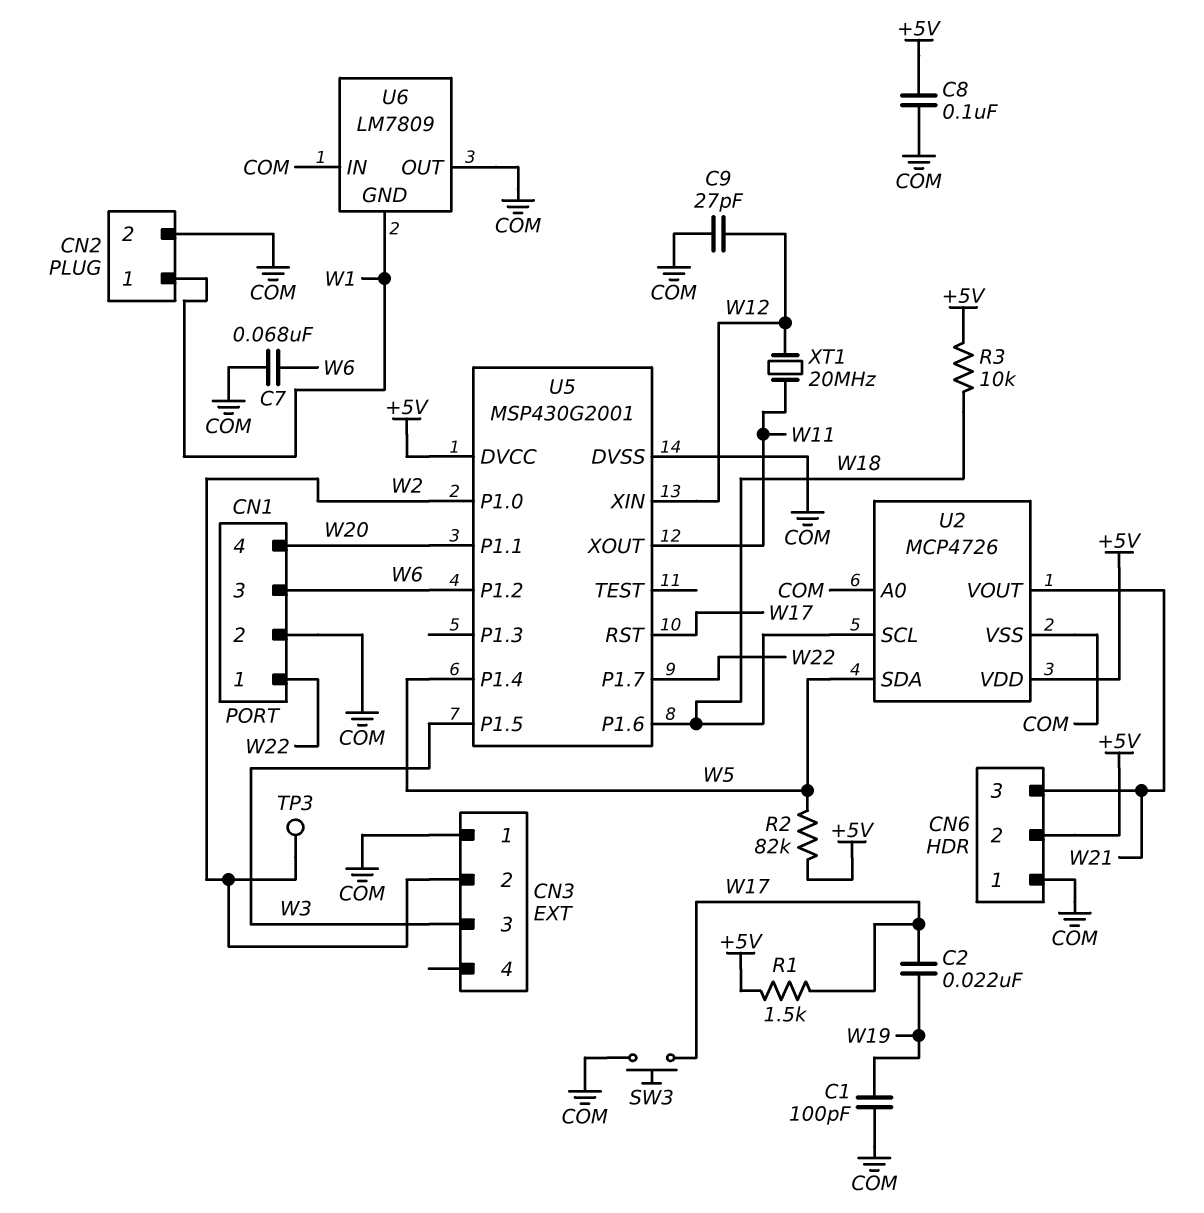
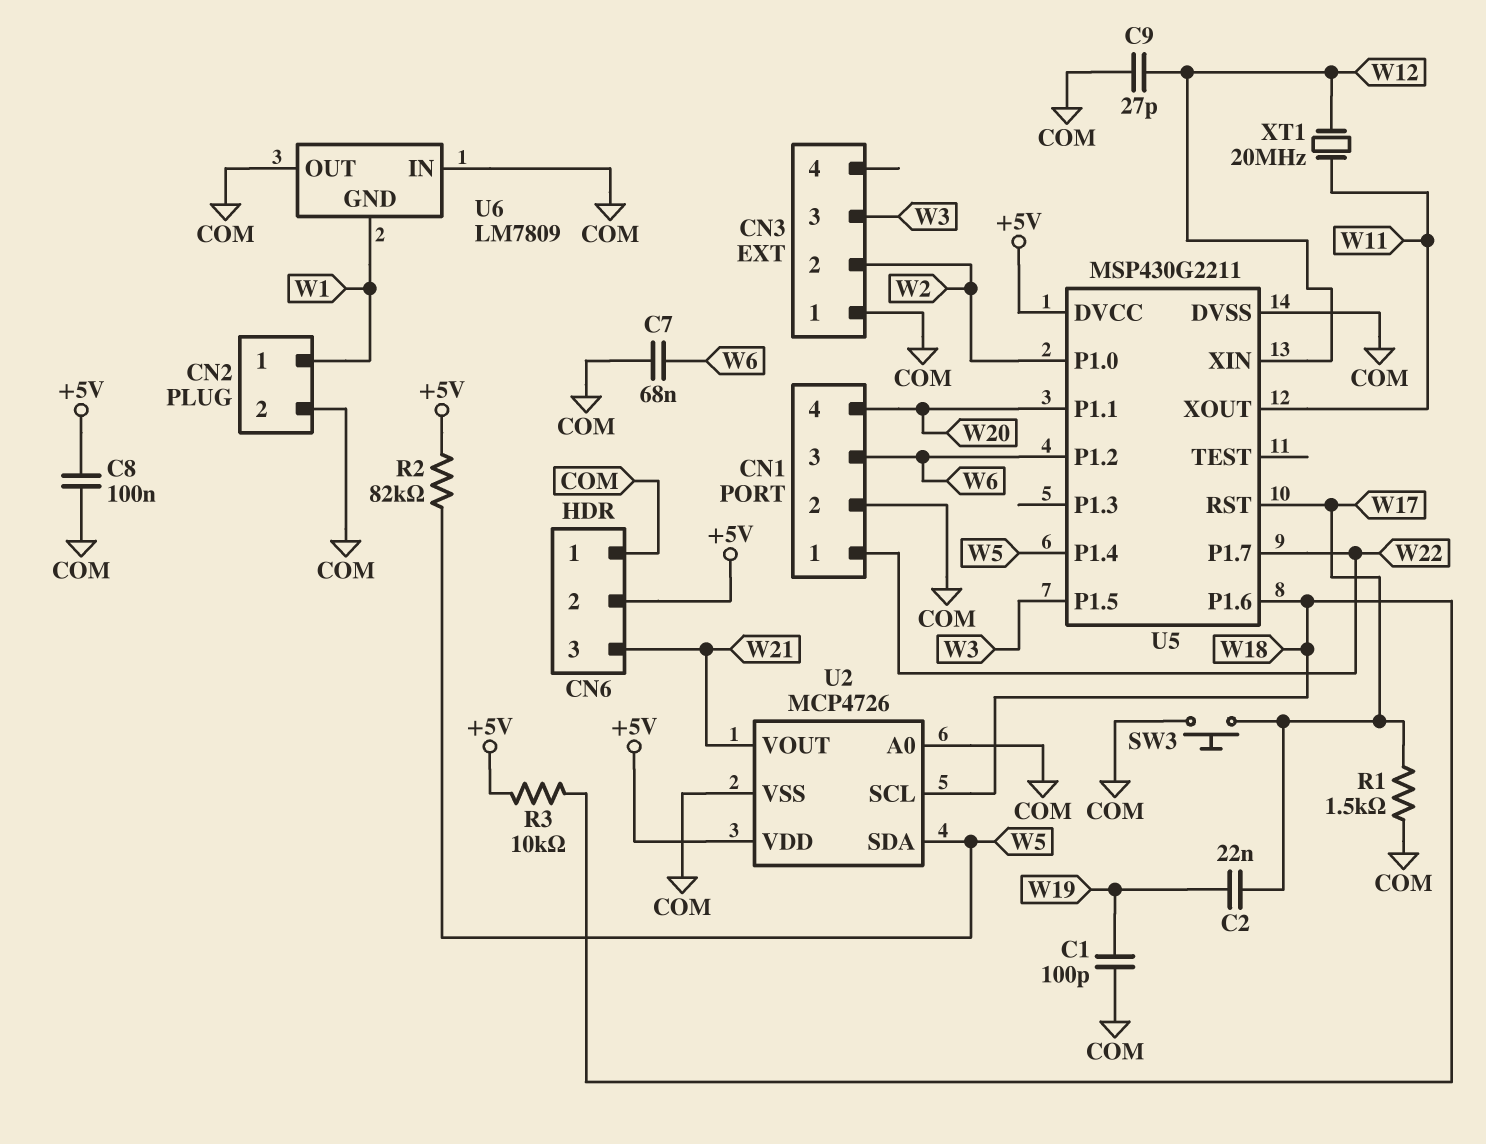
R1: 1.5k (+5V, W17) -> 1.5k (COM, W17)
TP3: test point (W2) -> none
U5: MSP430G2001 -> MSP430G2211

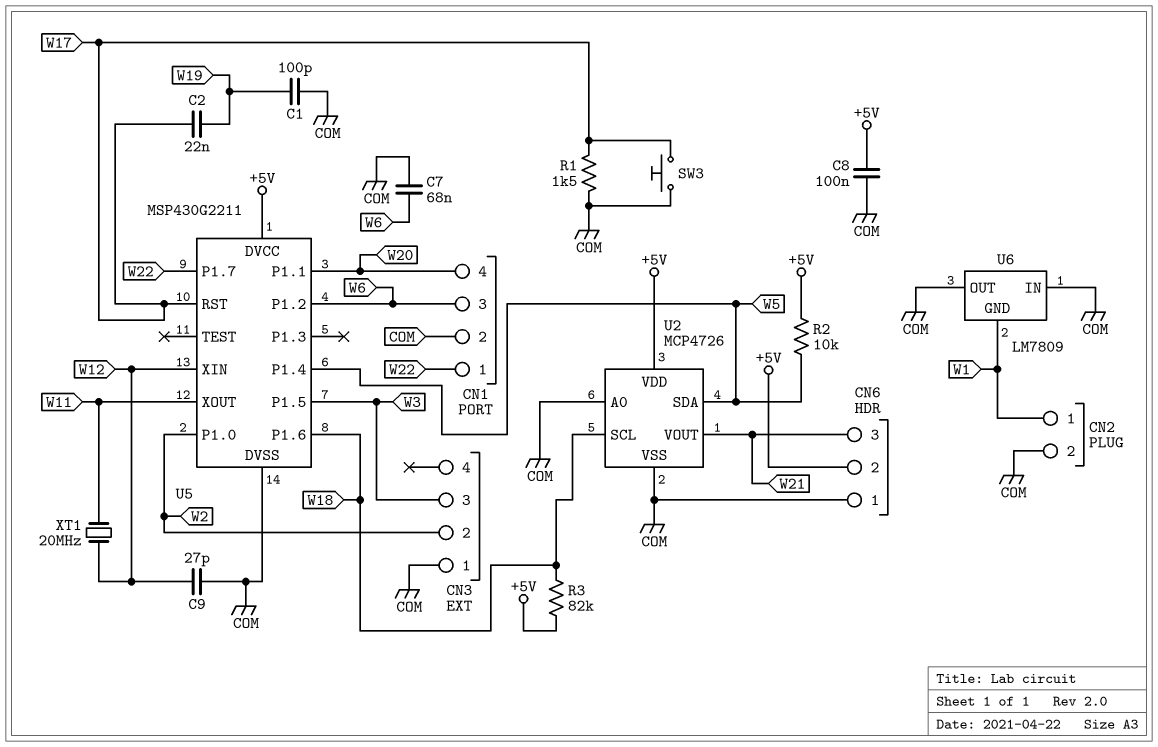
R2: 82k (+5V, W5) -> 10k (+5V, W5)
R3: 10k (+5V, W18) -> 82k (+5V, W18)

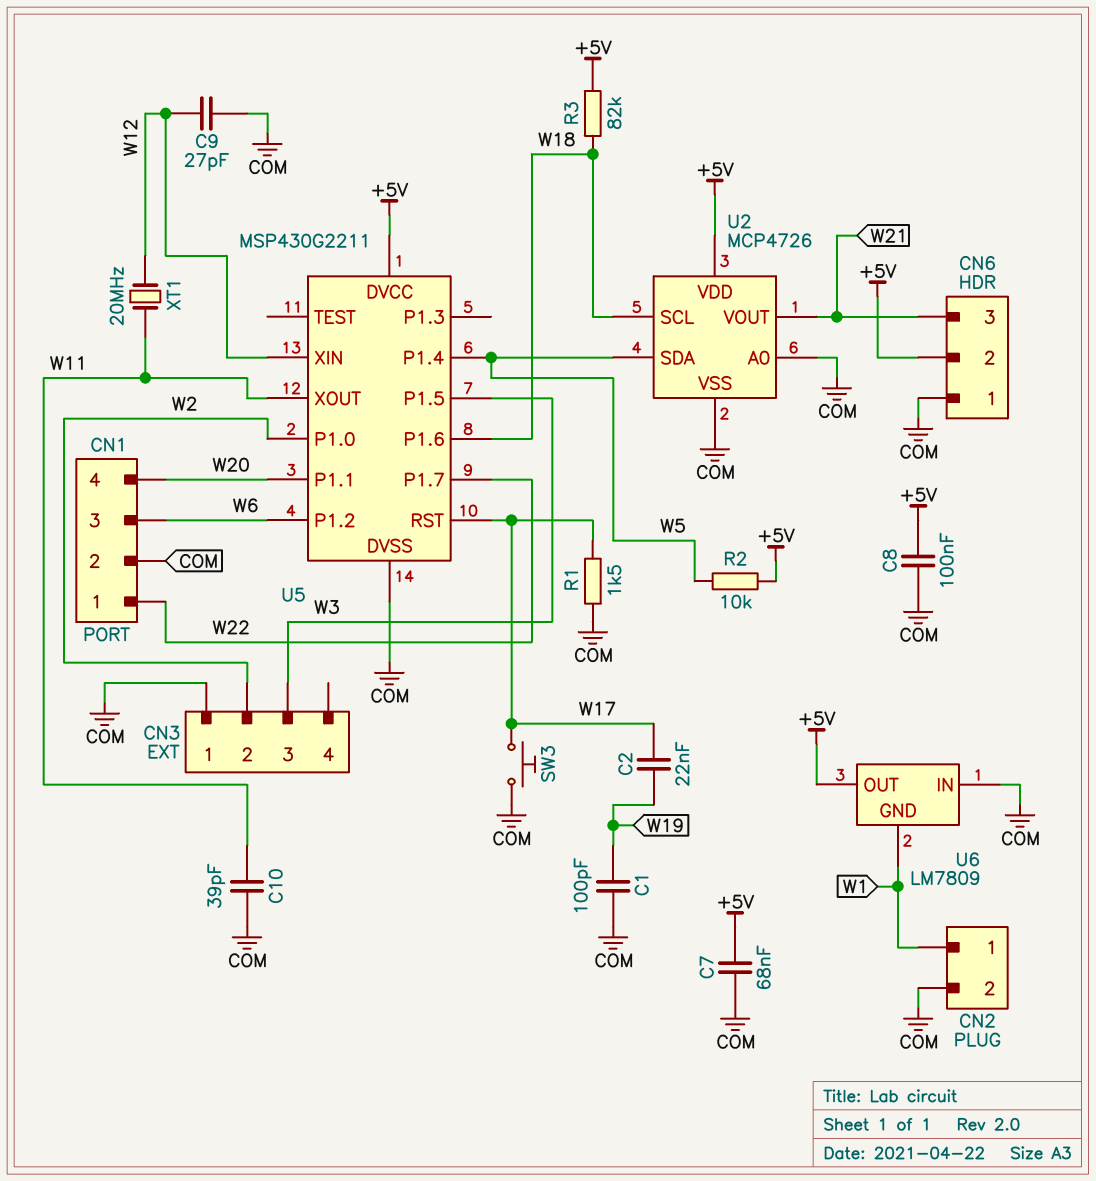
C7: 68nF (COM, W6) -> 68nF (+5V, COM)
C10: none -> 39pF (COM, W11)
U6 pin OUT: COM -> +5V

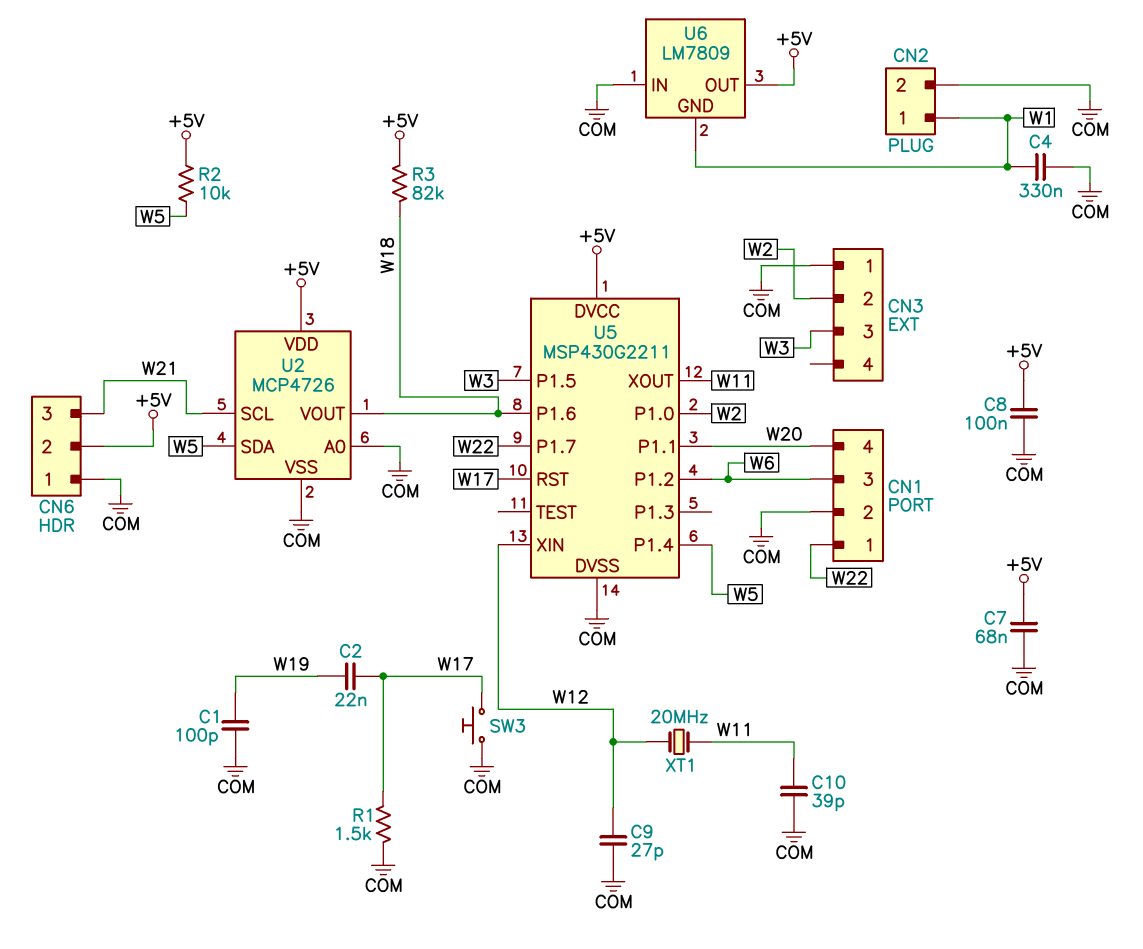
C4: none -> 330nF (COM, W1)
U2 pin SCL: W18 -> W21
U2 pin VOUT: W21 -> W18

